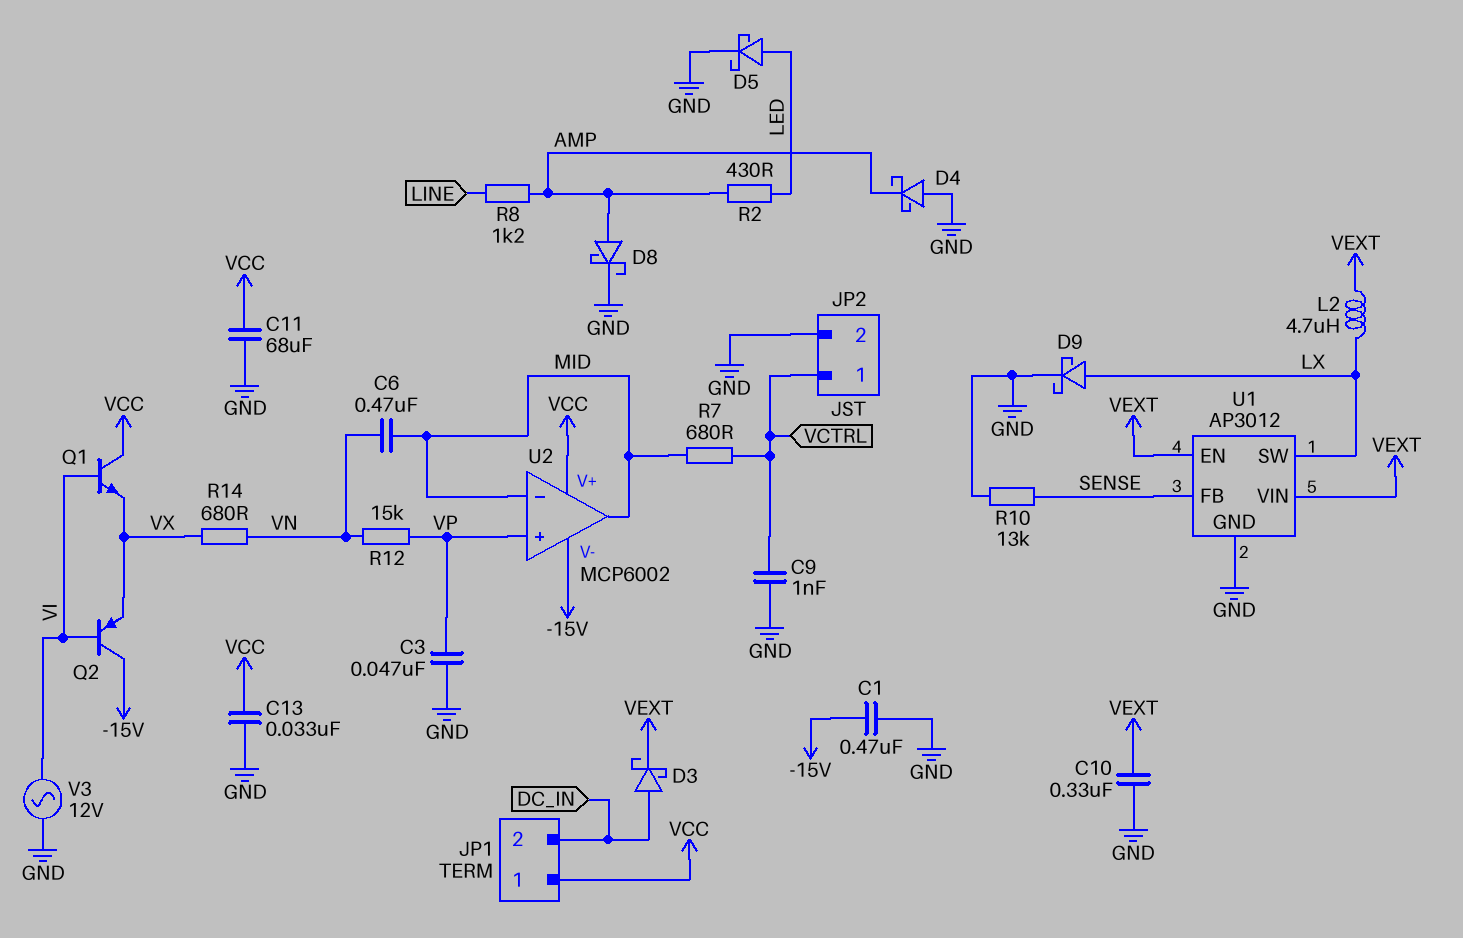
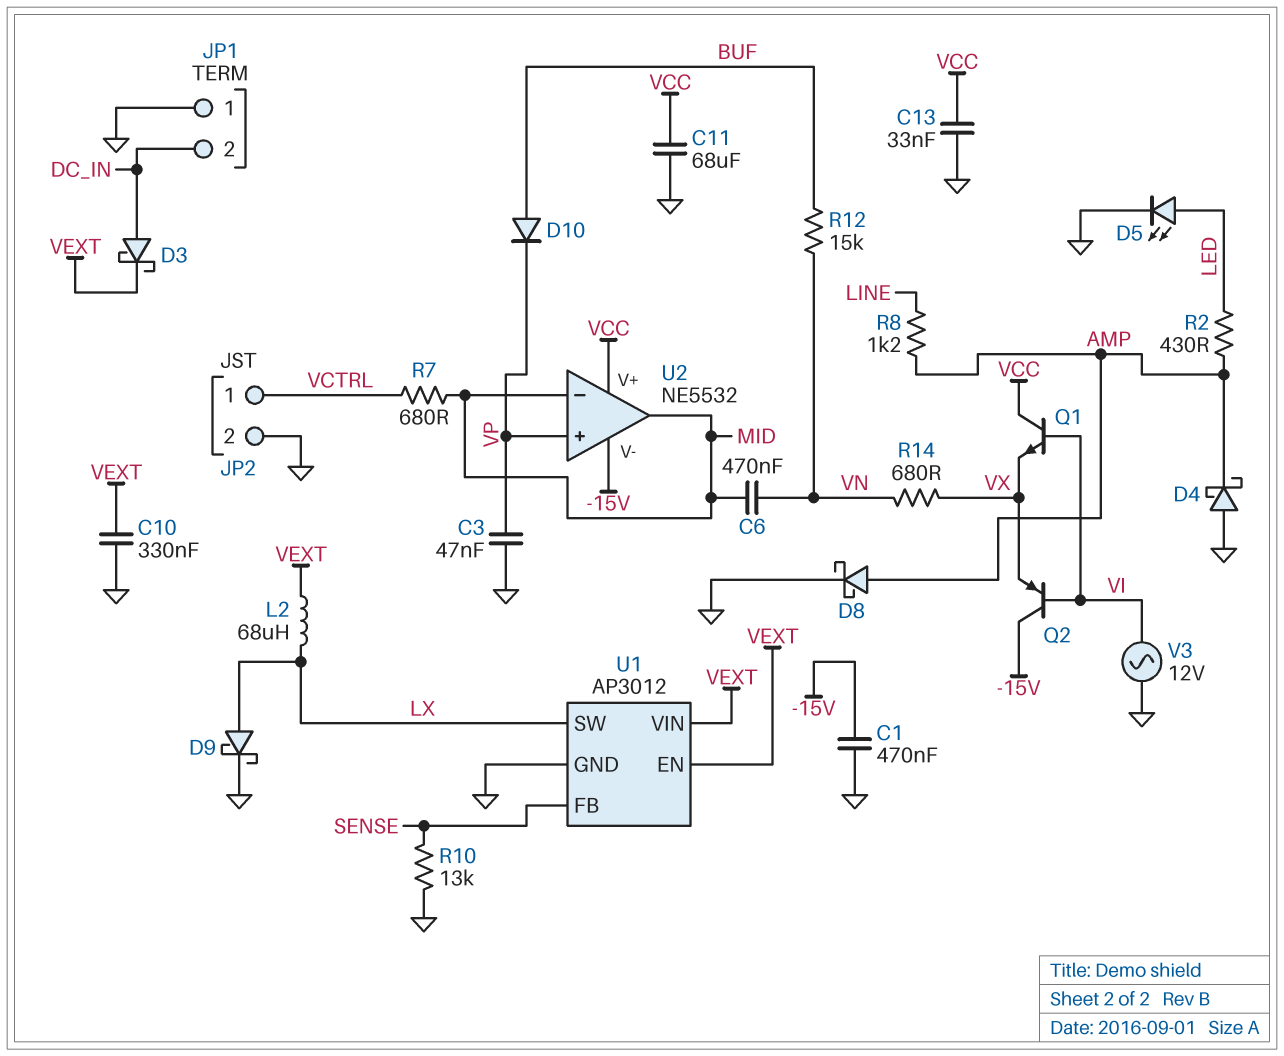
C9: 1nF (GND, VCTRL) -> none
D5: schottky (A LED, K GND) -> LED (A LED, K GND)
D10: none -> diode (A BUF, K VP)
JP1 pin 1: VCC -> GND
L2: 4.7uH (LX, VEXT) -> 68uH (LX, VEXT)
R12: 15k (VN, VP) -> 15k (BUF, VN)
U2: MCP6002 -> NE5532

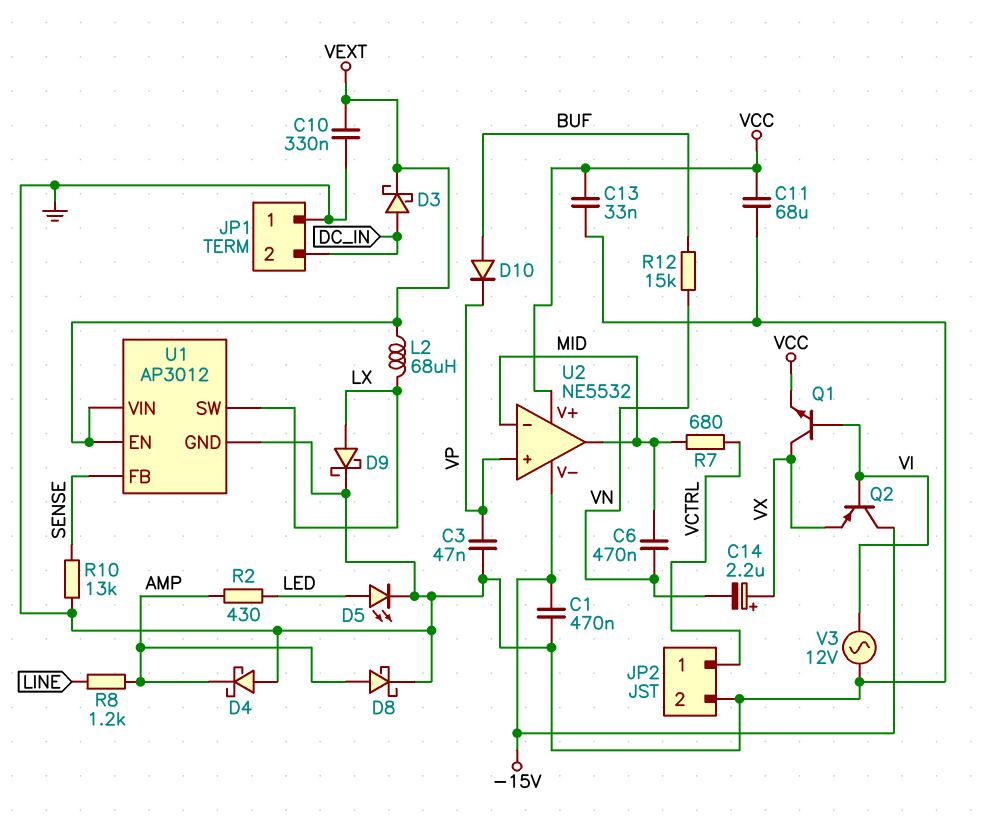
C14: none -> 2.2uF (plus VX, minus VN)
Q1: NPN (B VI, C VCC, E VX) -> NPN (B VI, C VX, E VCC)
R14: 680 (VN, VX) -> none

